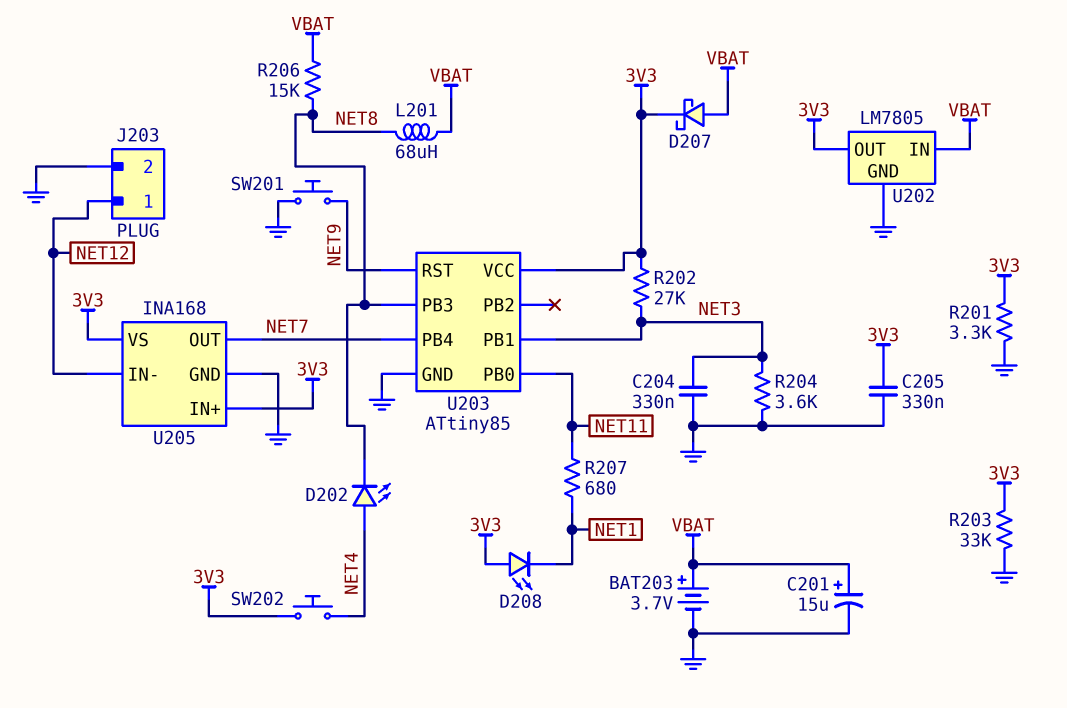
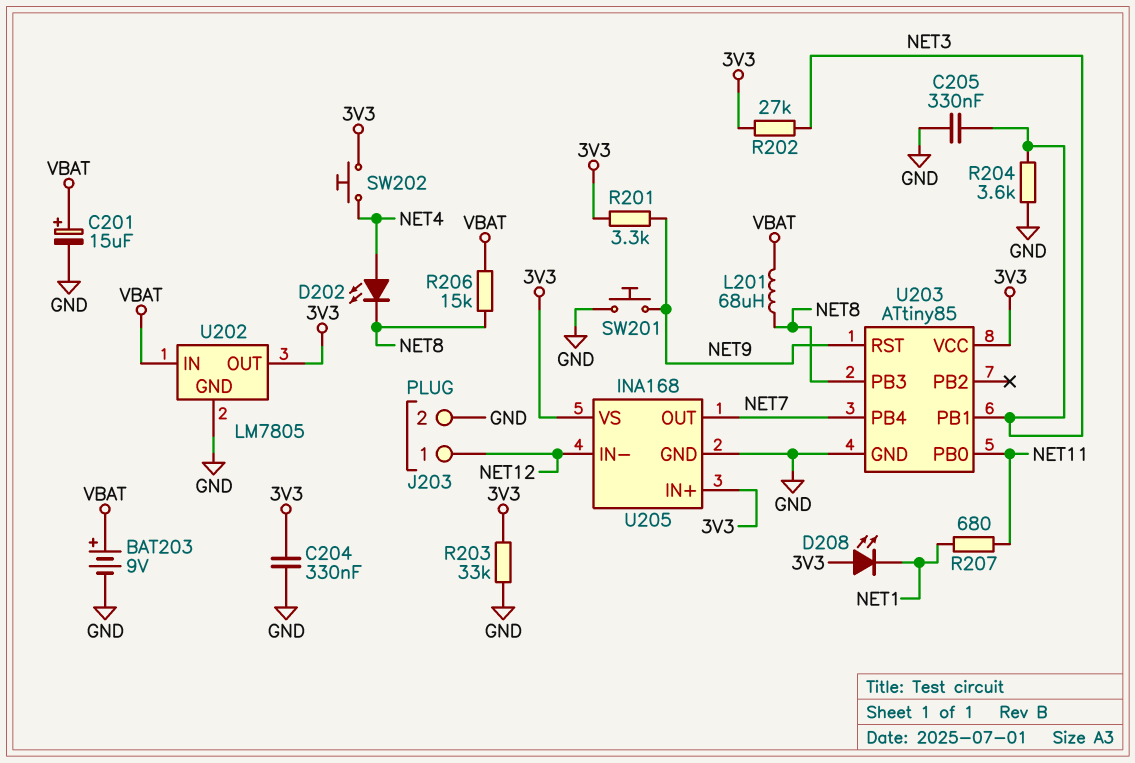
BAT203: 3.7V (plus VBAT, minus GND) -> 9V (plus VBAT, minus GND)
C204: 330nF (GND, NET3) -> 330nF (3V3, GND)
C205: 330nF (3V3, GND) -> 330nF (GND, NET3)
D207: schottky (A VBAT, K 3V3) -> none
R201: 3.3k (3V3, GND) -> 3.3k (3V3, NET9)

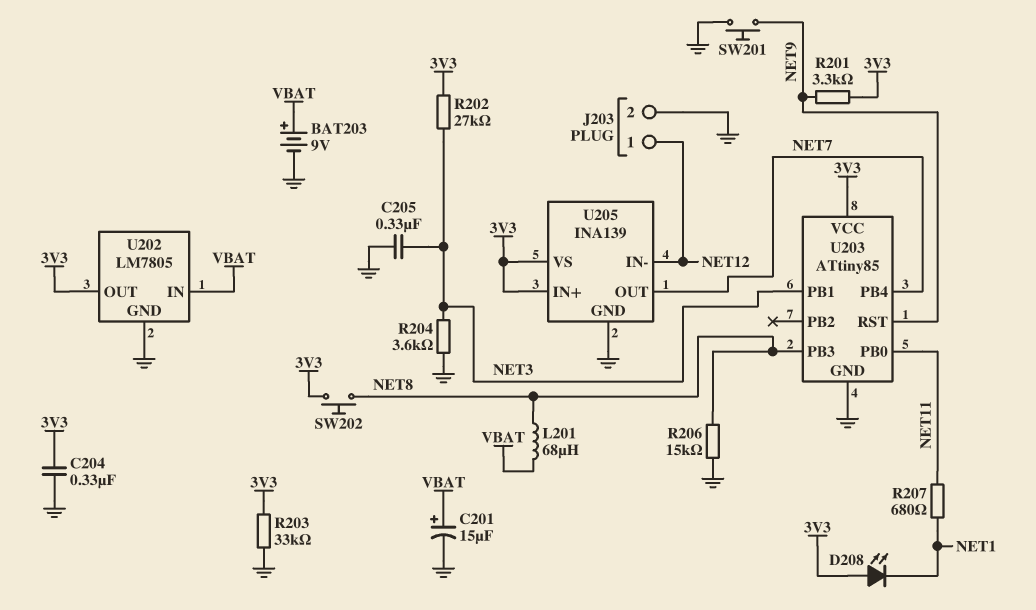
D202: LED (A NET4, K NET8) -> none
R206: 15k (NET8, VBAT) -> 15k (GND, NET8)
SW202: button (3V3, NET4) -> button (3V3, NET8)
U205: INA168 -> INA139

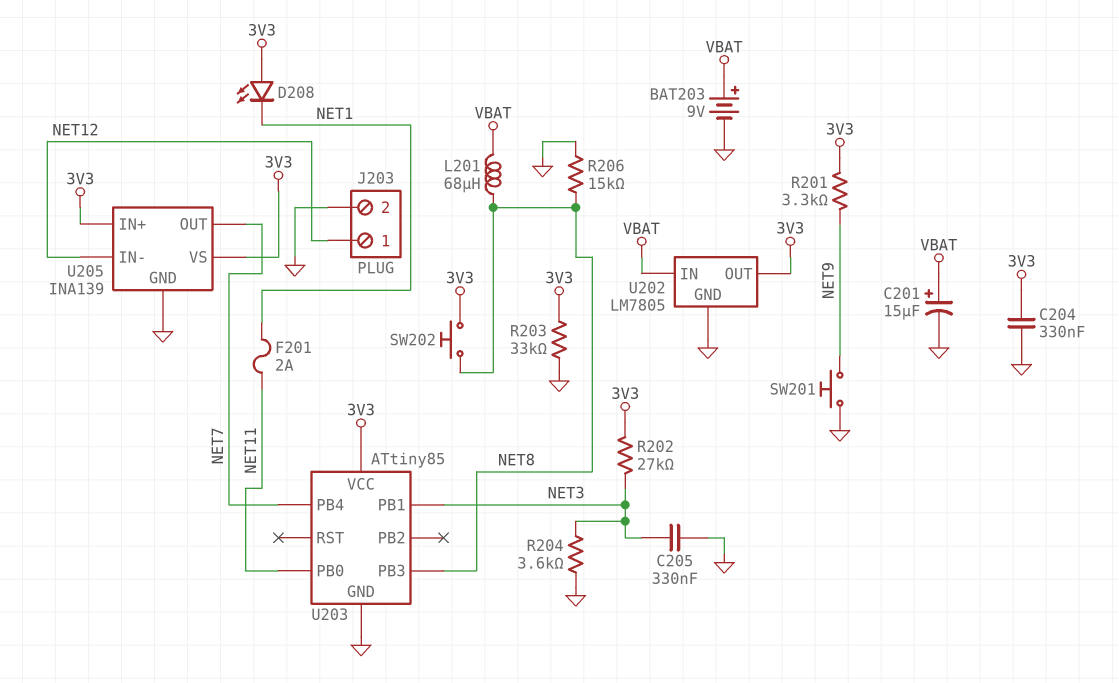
F201: none -> 2A (NET1, NET11)
R207: 680 (NET1, NET11) -> none
U203 pin RST: NET9 -> none

